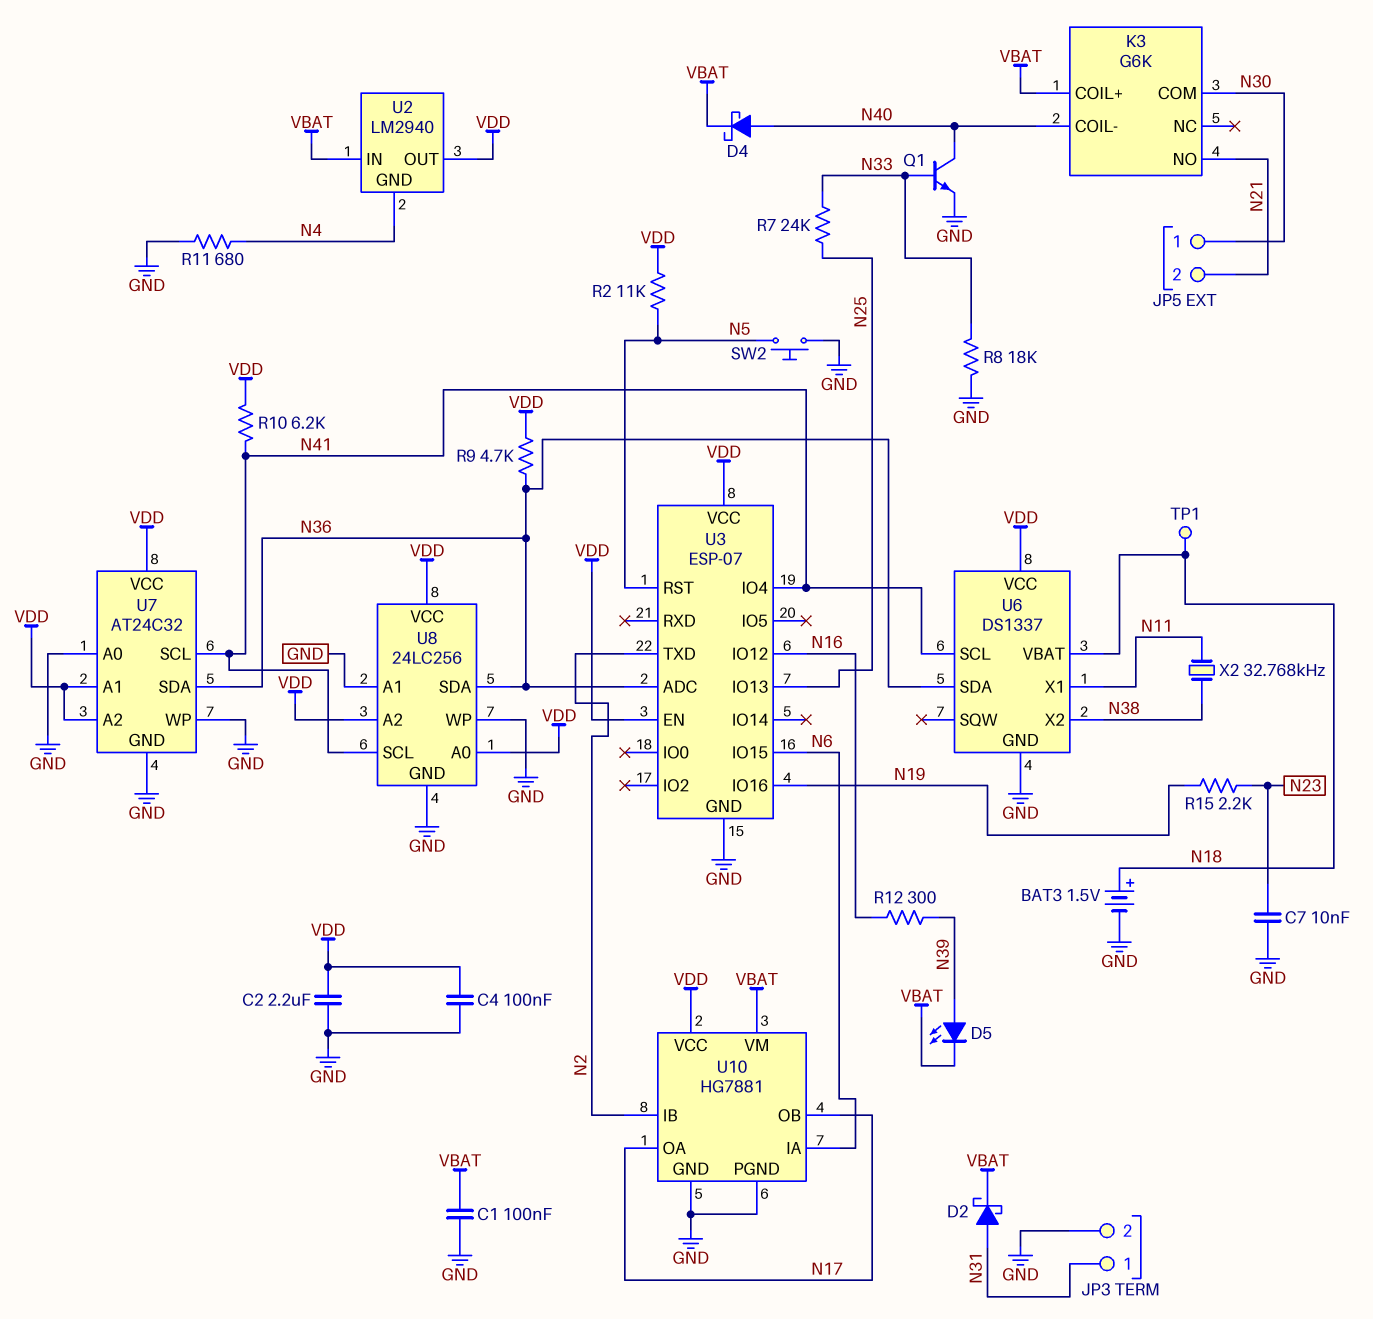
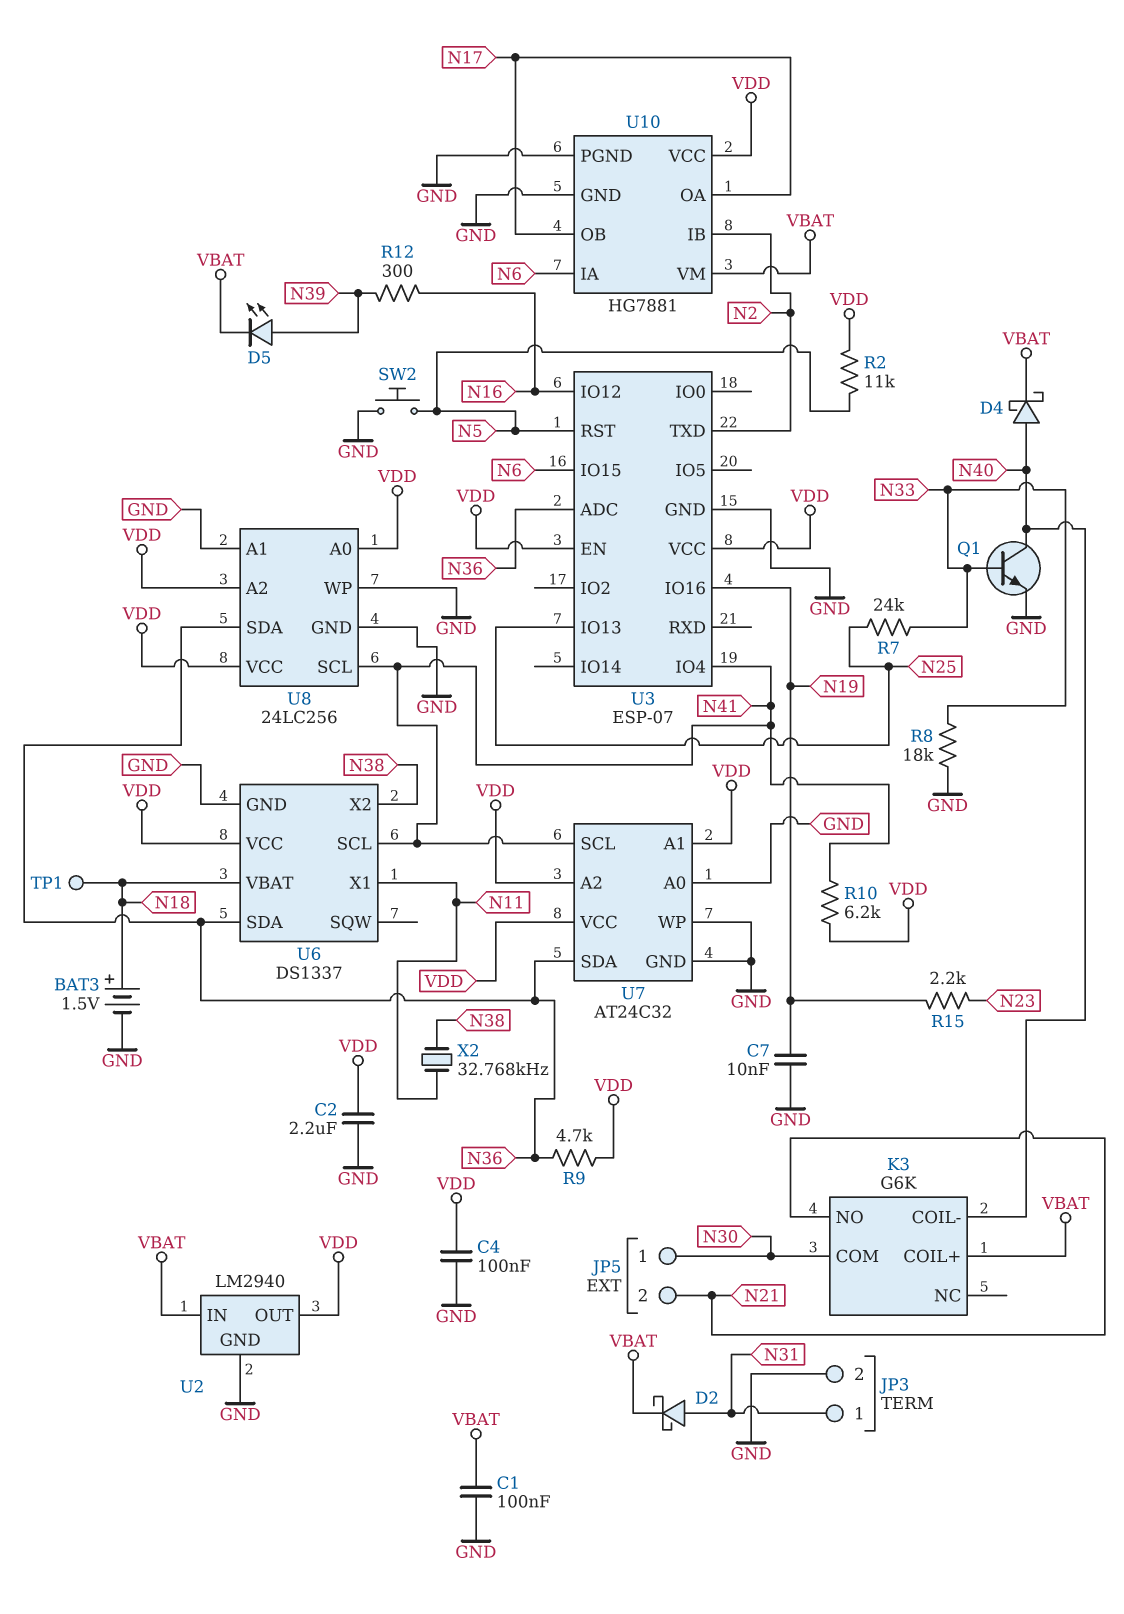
C7: 10nF (GND, N23) -> 10nF (GND, N19)
R11: 680 (GND, N4) -> none
U2 pin GND: N4 -> GND

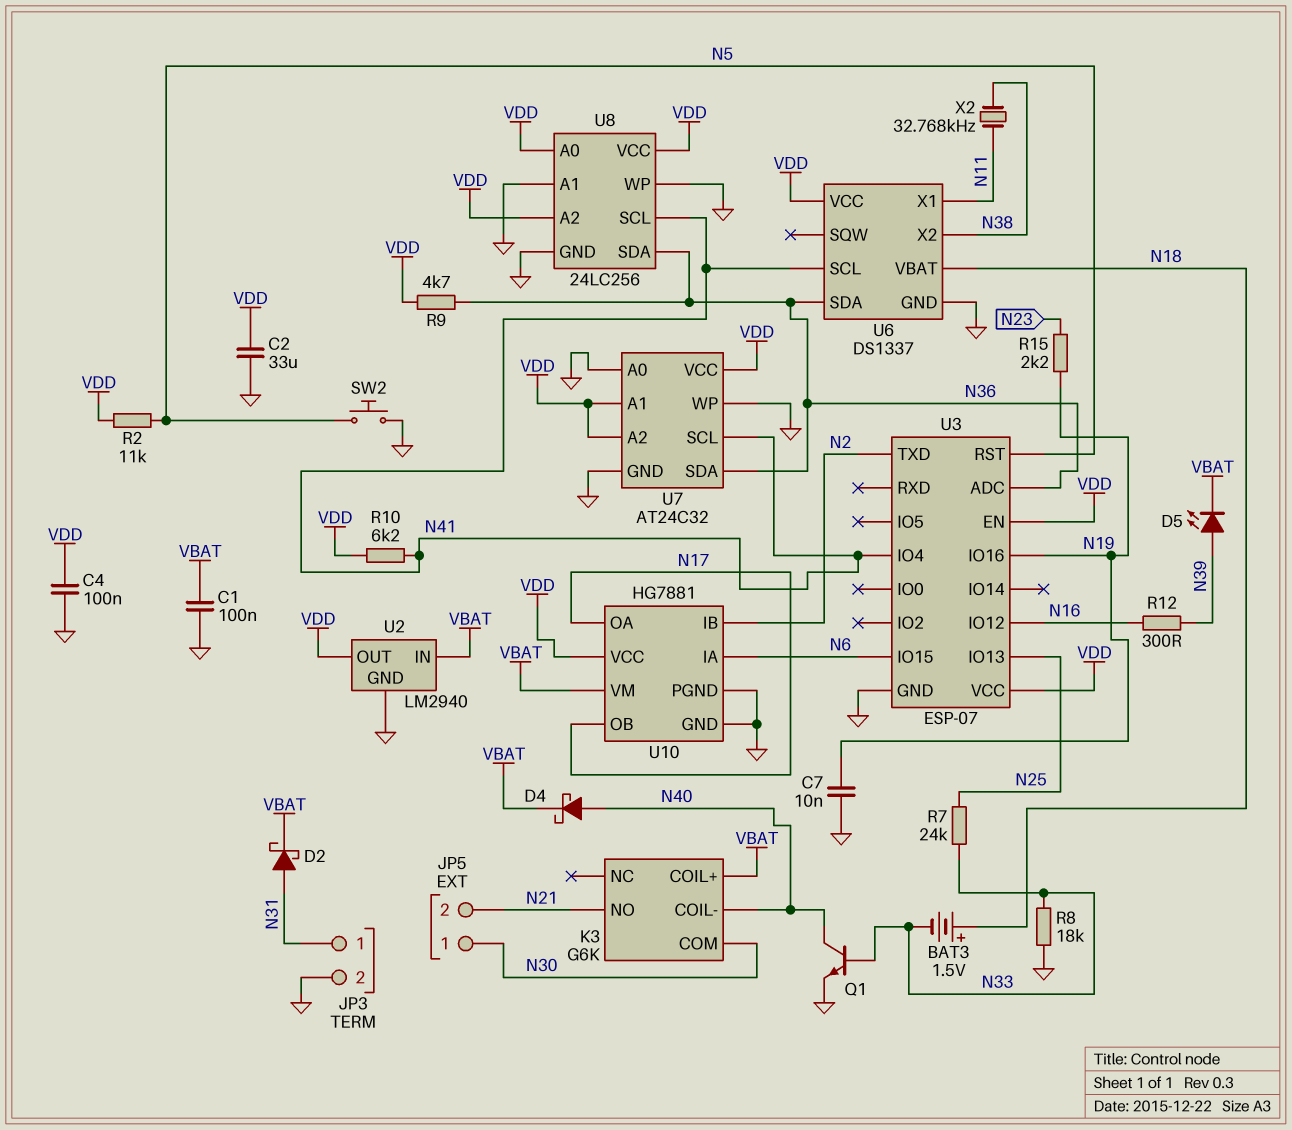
BAT3: 1.5V (plus N18, minus GND) -> 1.5V (plus N18, minus N33)
C2: 2.2uF (GND, VDD) -> 33uF (GND, VDD)
TP1: test point (N18) -> none

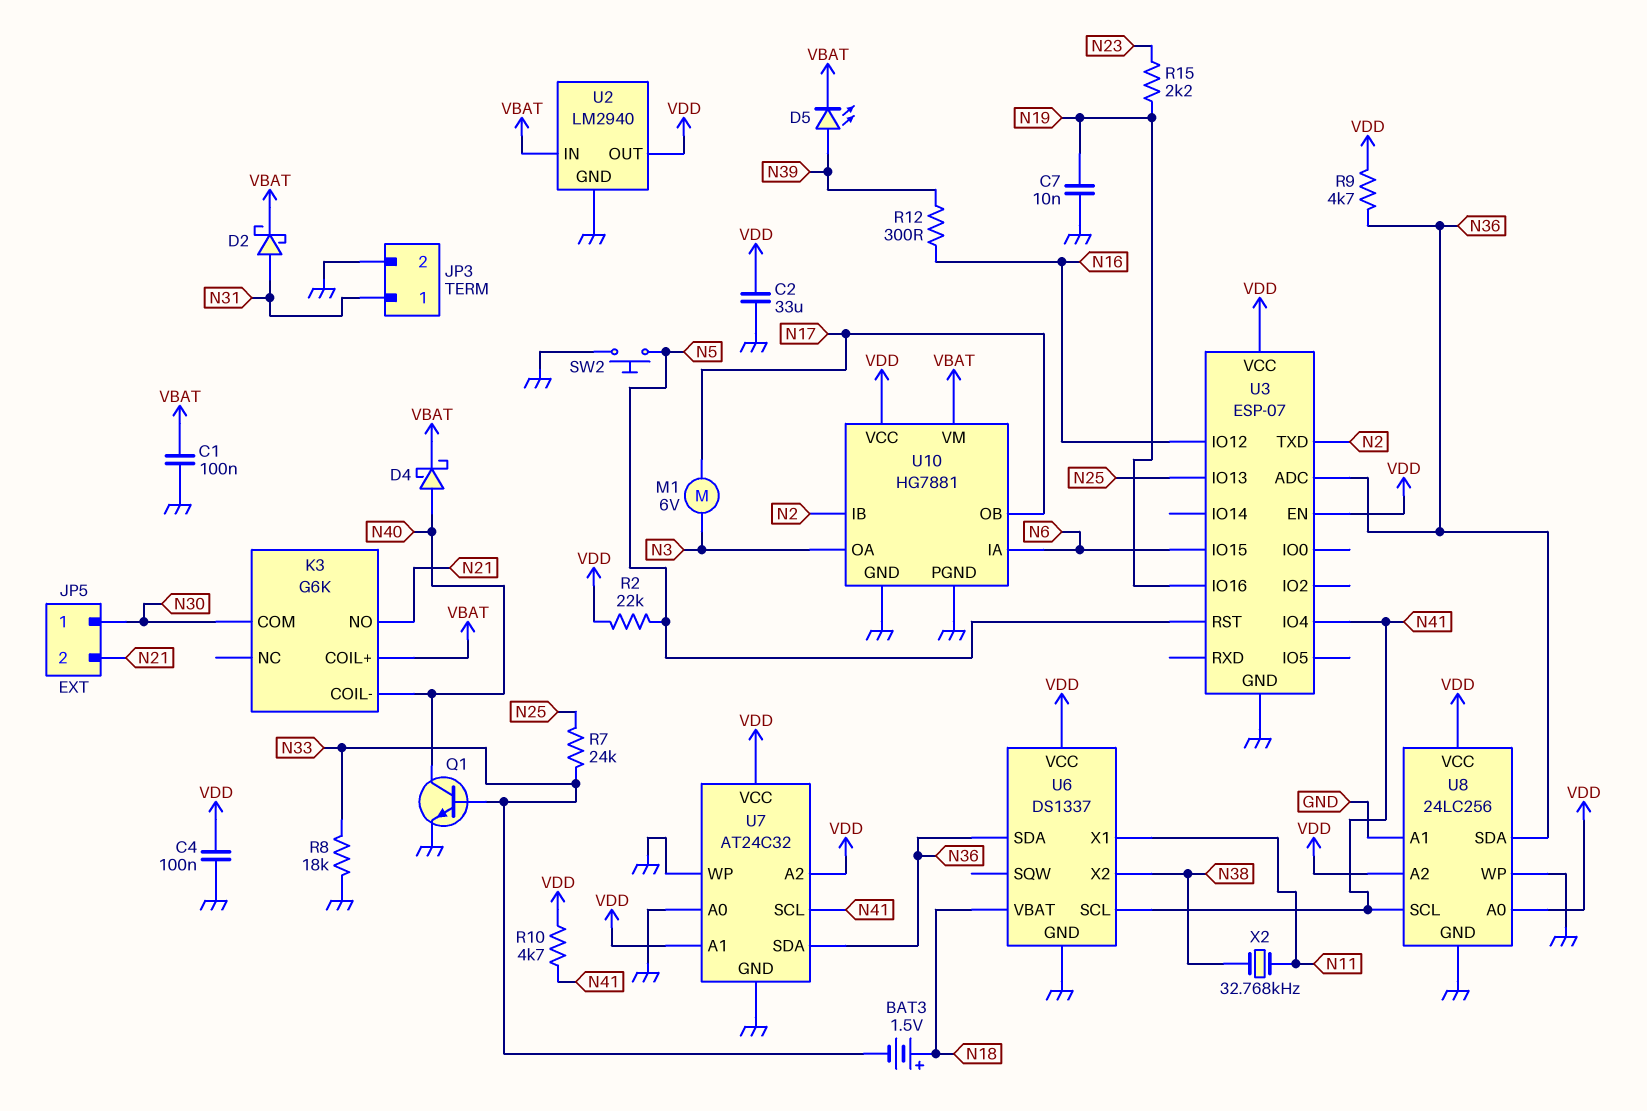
M1: none -> motor 6V (N3, N17)
R2: 11k (N5, VDD) -> 22k (N5, VDD)
R10: 6.2k (N41, VDD) -> 4.7k (N41, VDD)
U10 pin OA: N17 -> N3

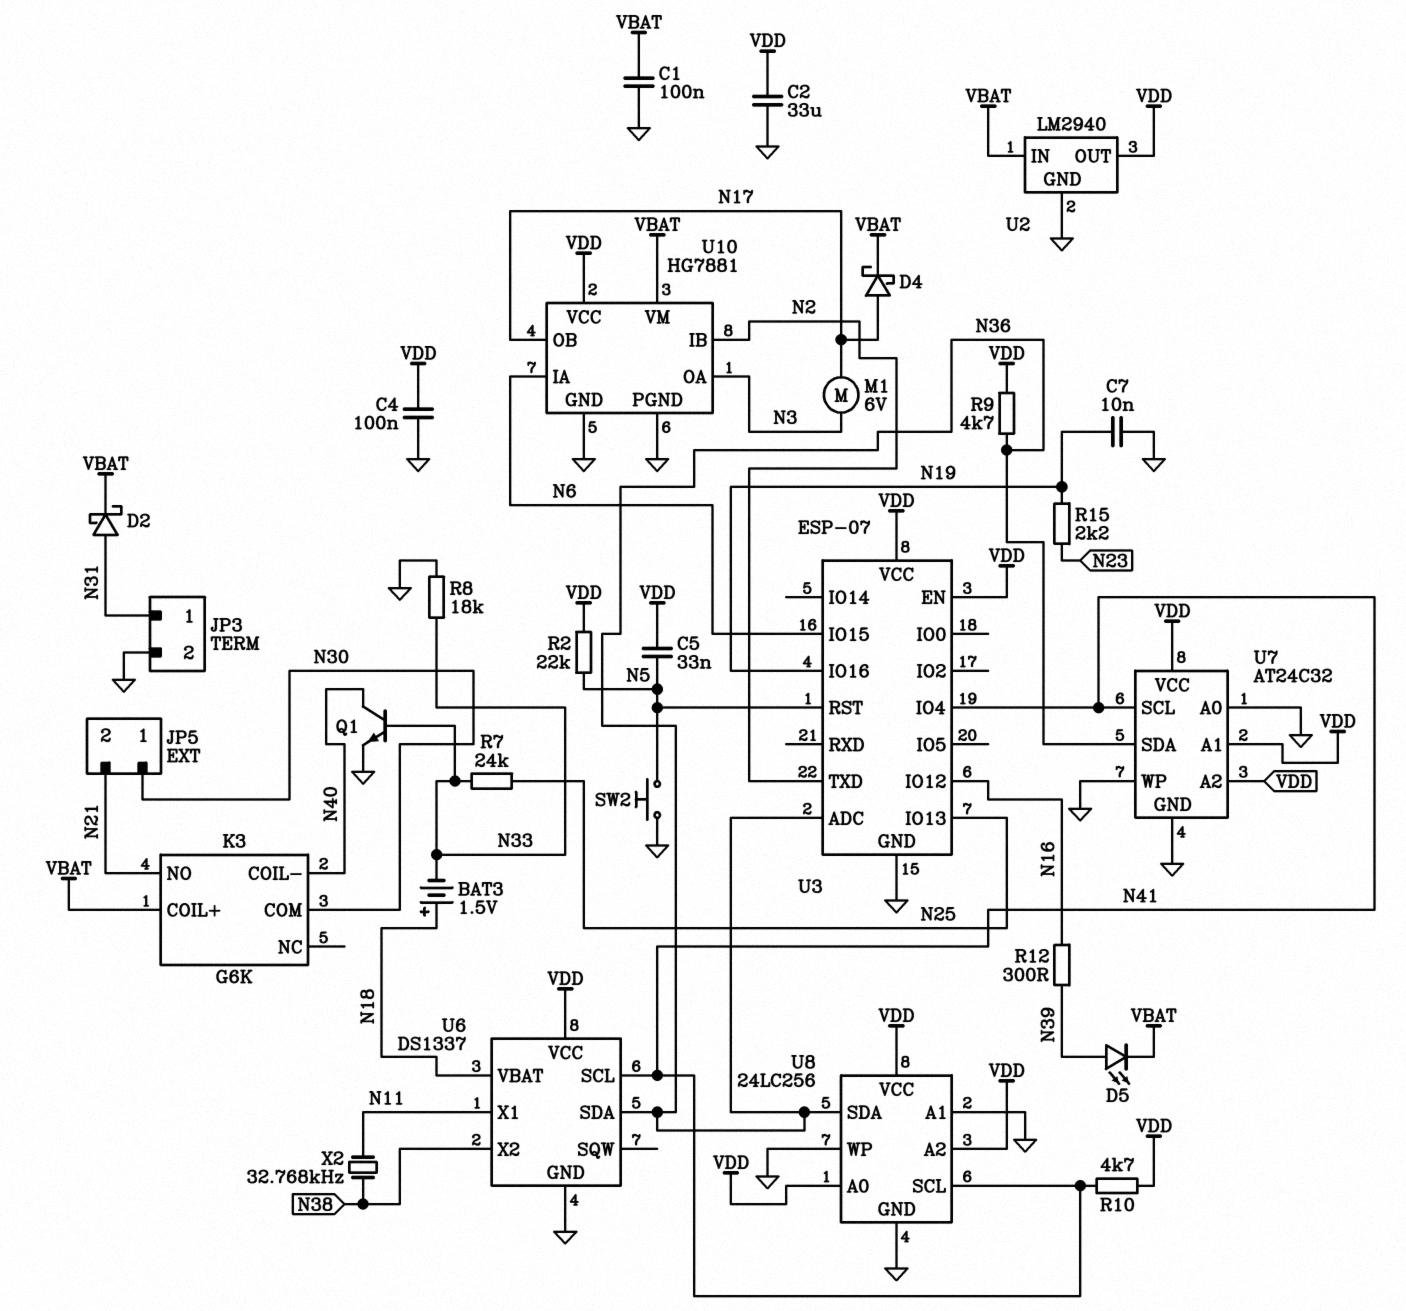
C5: none -> 33nF (N5, VDD)
D4: schottky (A N40, K VBAT) -> schottky (A N17, K VBAT)

